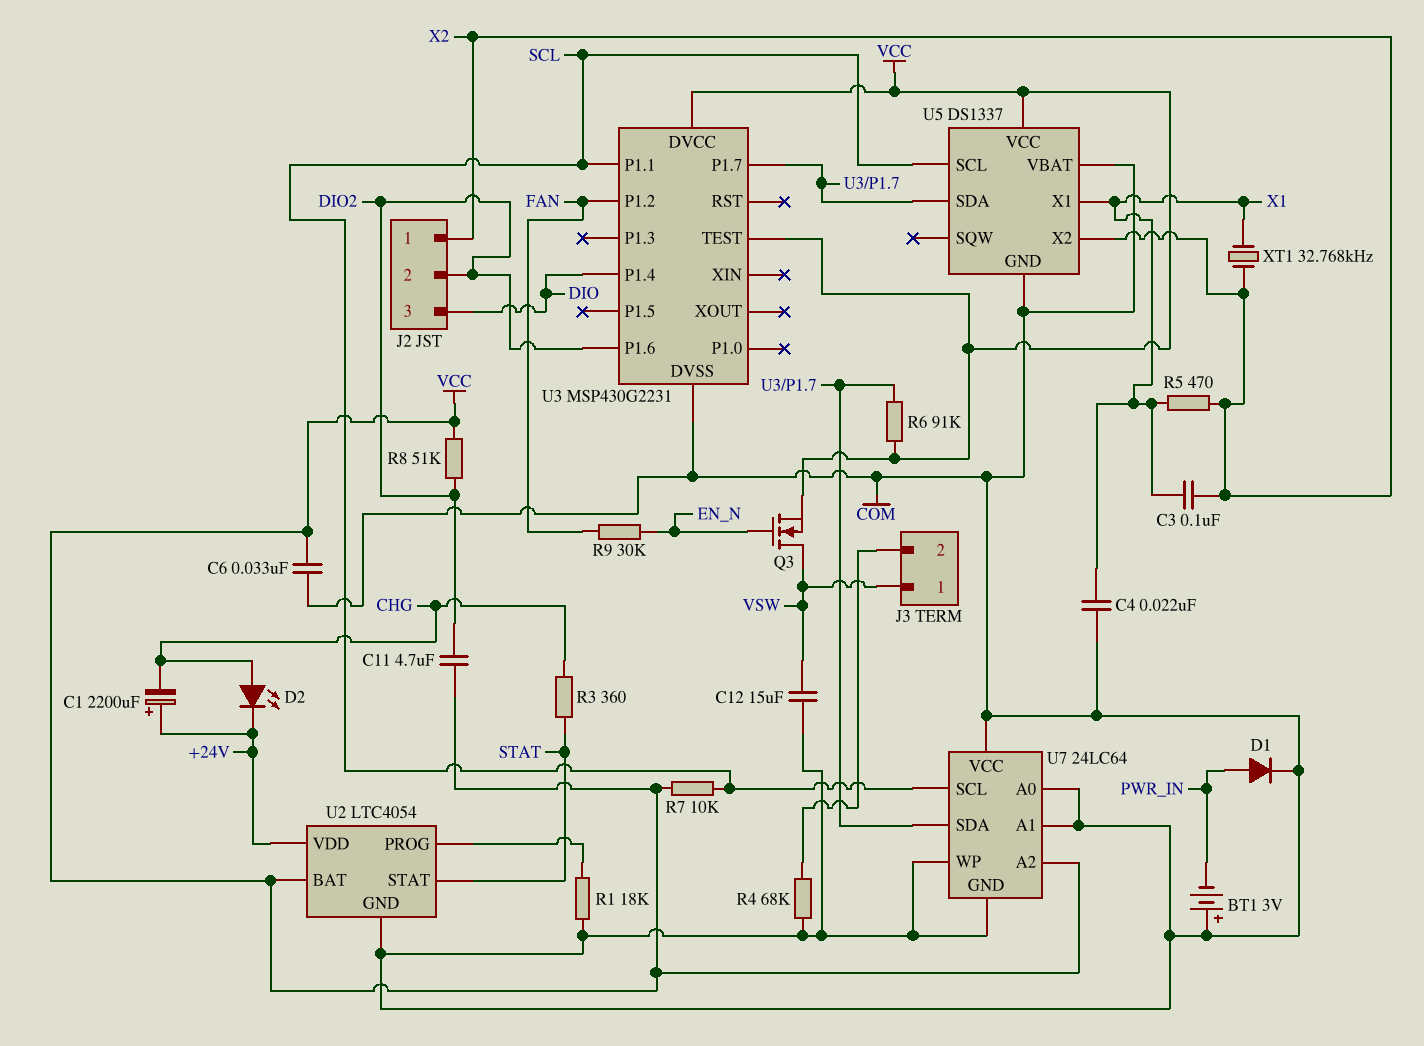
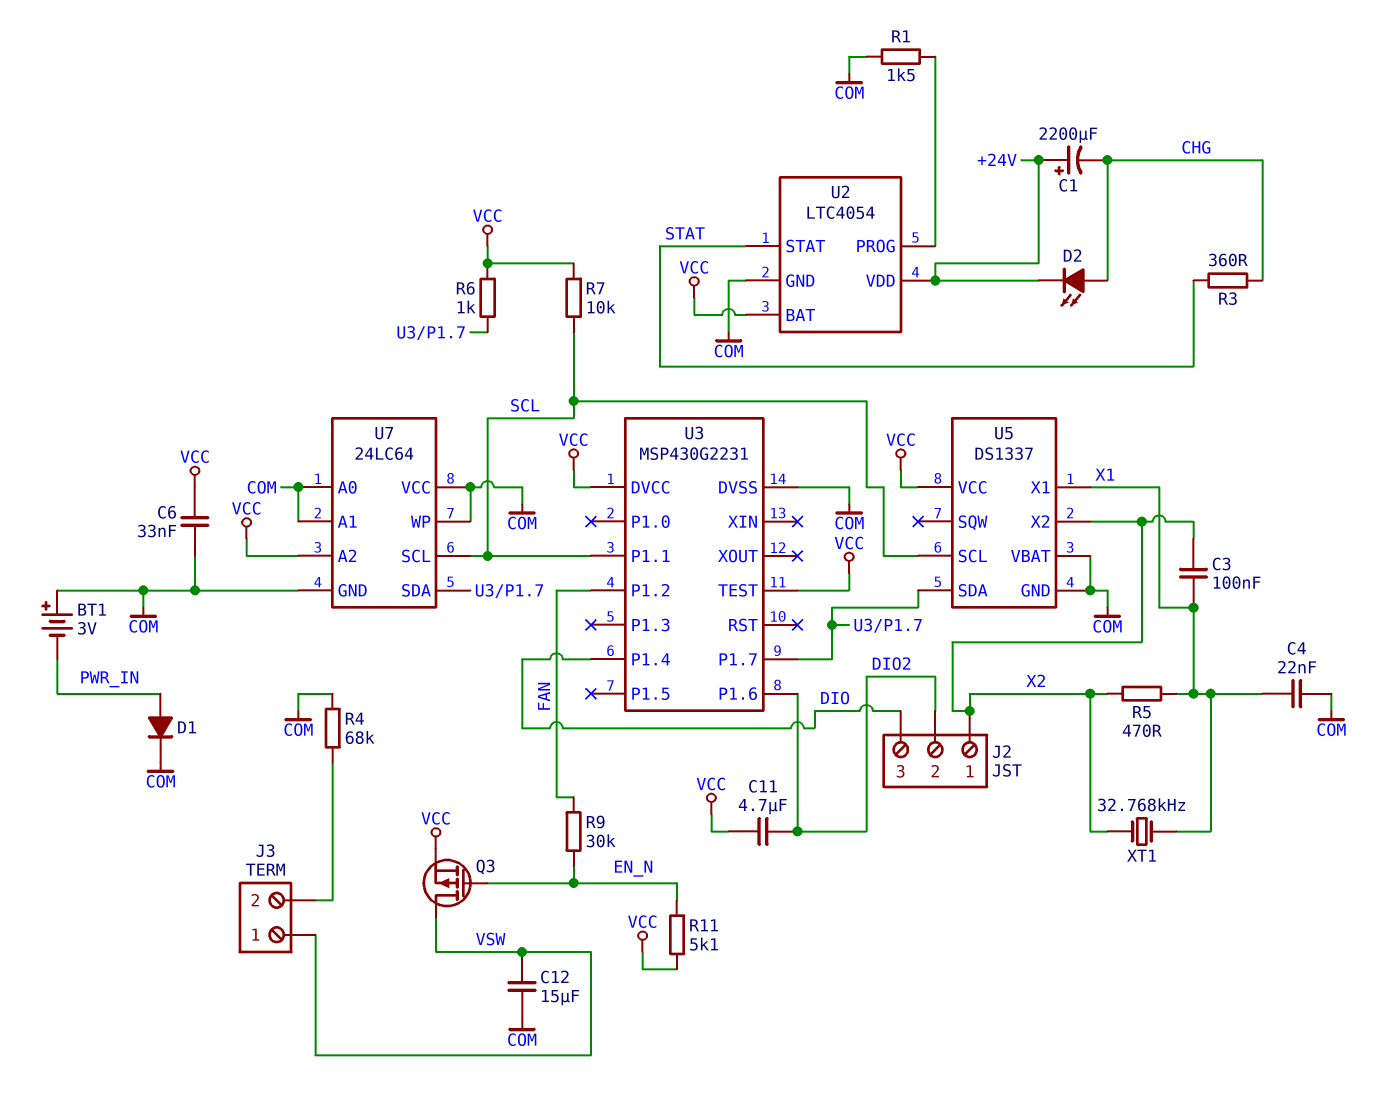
Q3: NMOS (G EN_N, D VSW, S VCC) -> PMOS (G EN_N, D VSW, S VCC)
R1: 18k (COM, U2/PROG) -> 1.5k (COM, U2/PROG)
R6: 91k (U3/P1.7, VCC) -> 1k (U3/P1.7, VCC)
R8: 51k (DIO2, VCC) -> none
R11: none -> 5.1k (EN_N, VCC)

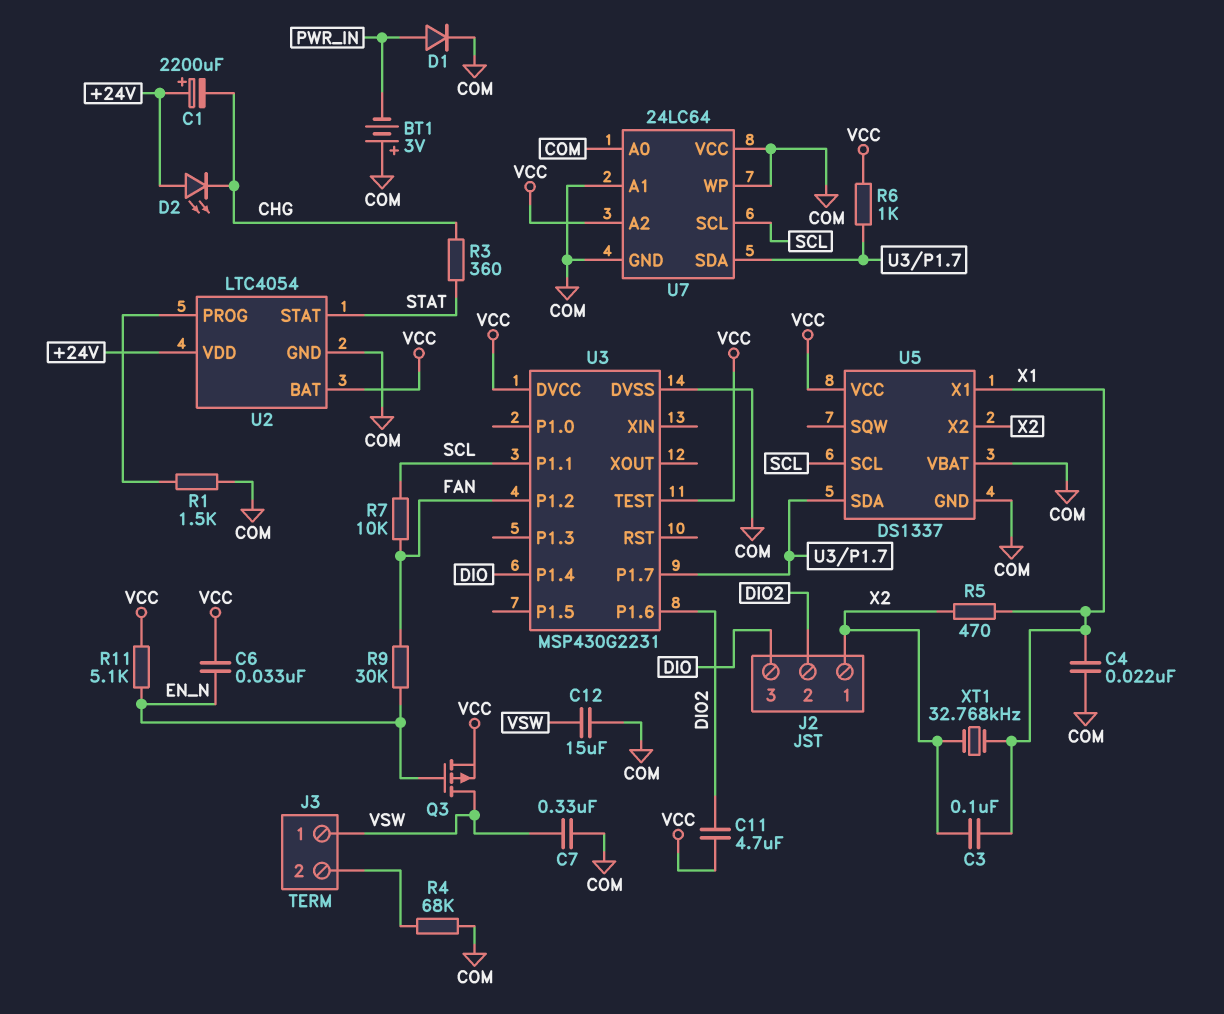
C6: 33nF (COM, VCC) -> 33nF (EN_N, VCC)
C7: none -> 330nF (COM, VSW)
D2: LED (A CHG, K +24V) -> LED (A +24V, K CHG)
R7: 10k (SCL, VCC) -> 10k (FAN, SCL)

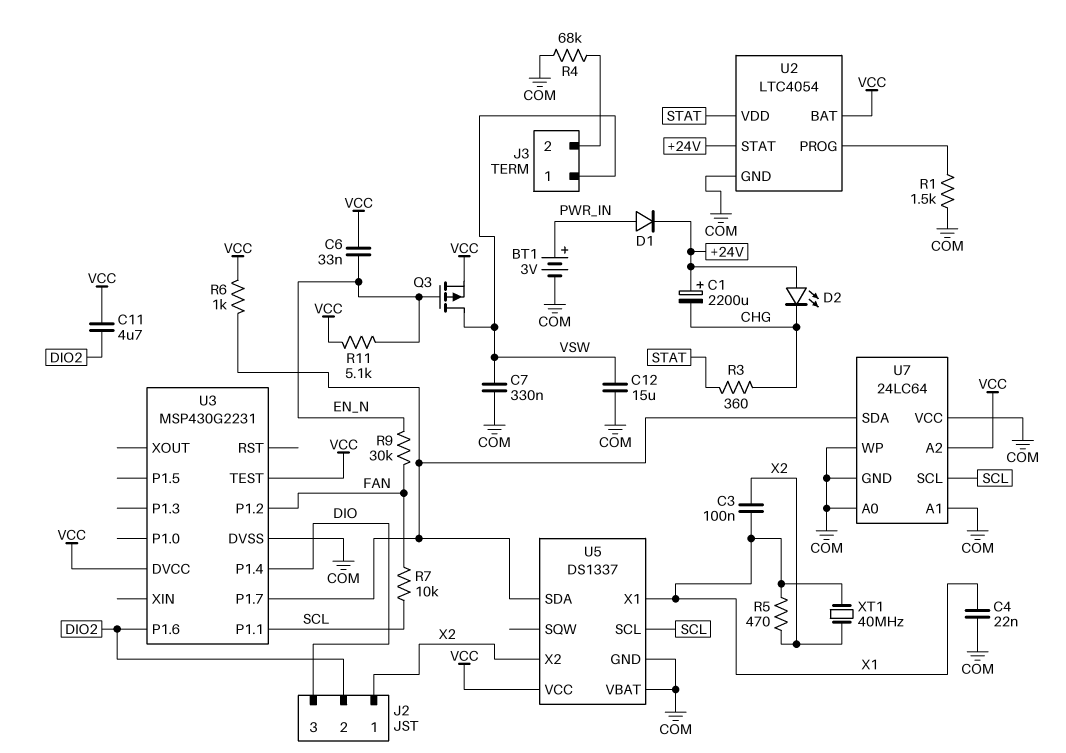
BT1: 3V (plus COM, minus PWR_IN) -> 3V (plus PWR_IN, minus COM)
D1: diode (A PWR_IN, K COM) -> diode (A PWR_IN, K +24V)
U2 pin STAT: STAT -> +24V
U2 pin VDD: +24V -> STAT
XT1: 32.768kHz (X1, X2) -> 40MHz (X1, X2)

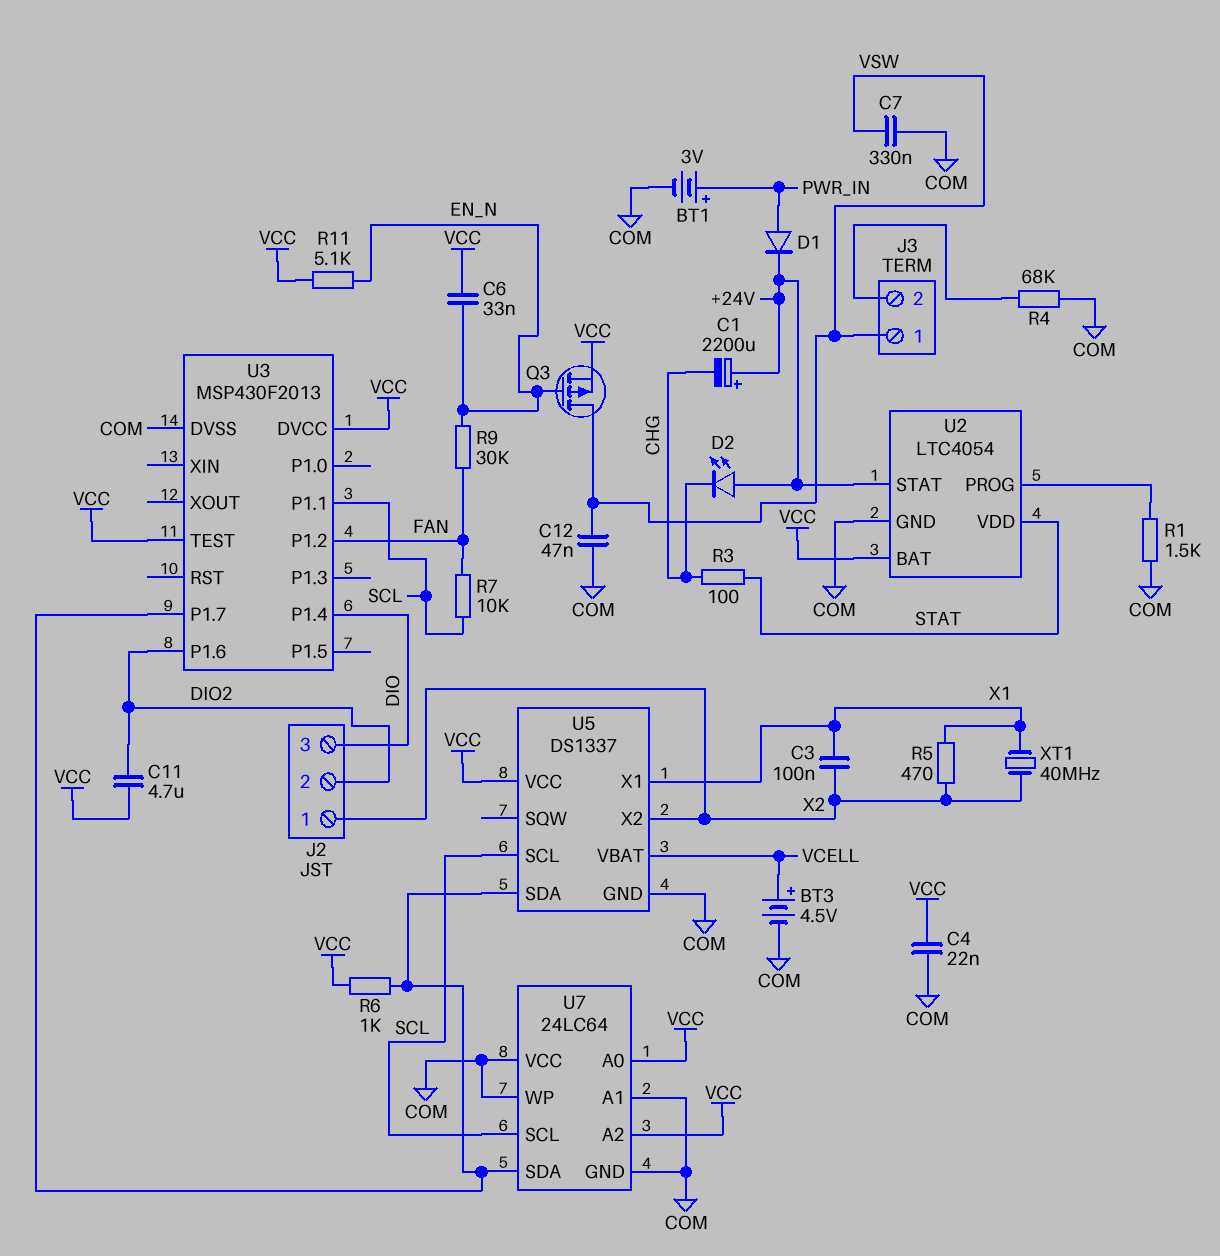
BT3: none -> 4.5V (plus VCELL, minus COM)
C4: 22nF (COM, X1) -> 22nF (COM, VCC)
C12: 15uF (COM, VSW) -> 47nF (COM, VSW)
R3: 360 (CHG, STAT) -> 100 (CHG, STAT)
U3: MSP430G2231 -> MSP430F2013
U5 pin VBAT: COM -> VCELL
U7 pin A0: COM -> VCC

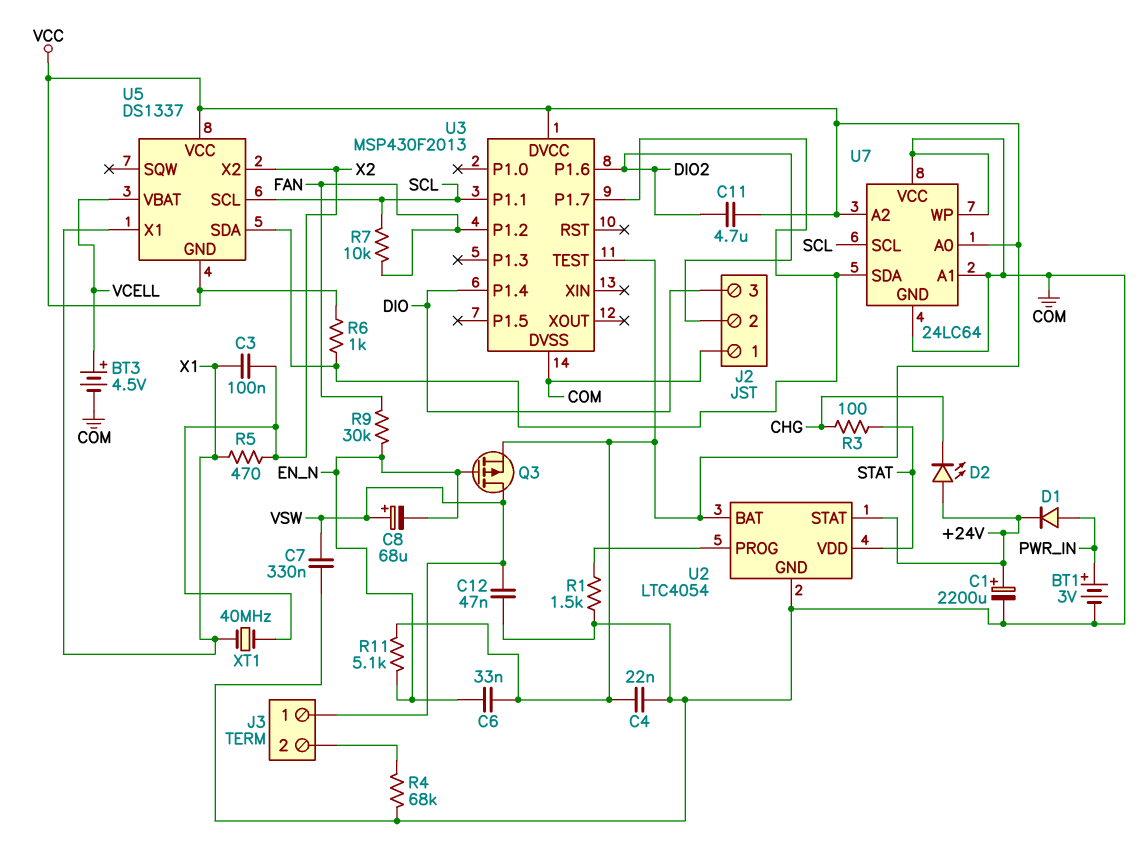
C1: 2200uF (plus +24V, minus CHG) -> 2200uF (plus +24V, minus COM)
C8: none -> 68uF (plus VSW, minus EN_N)
J2 pin 1: X2 -> COM
U5 pin GND: COM -> VCC

